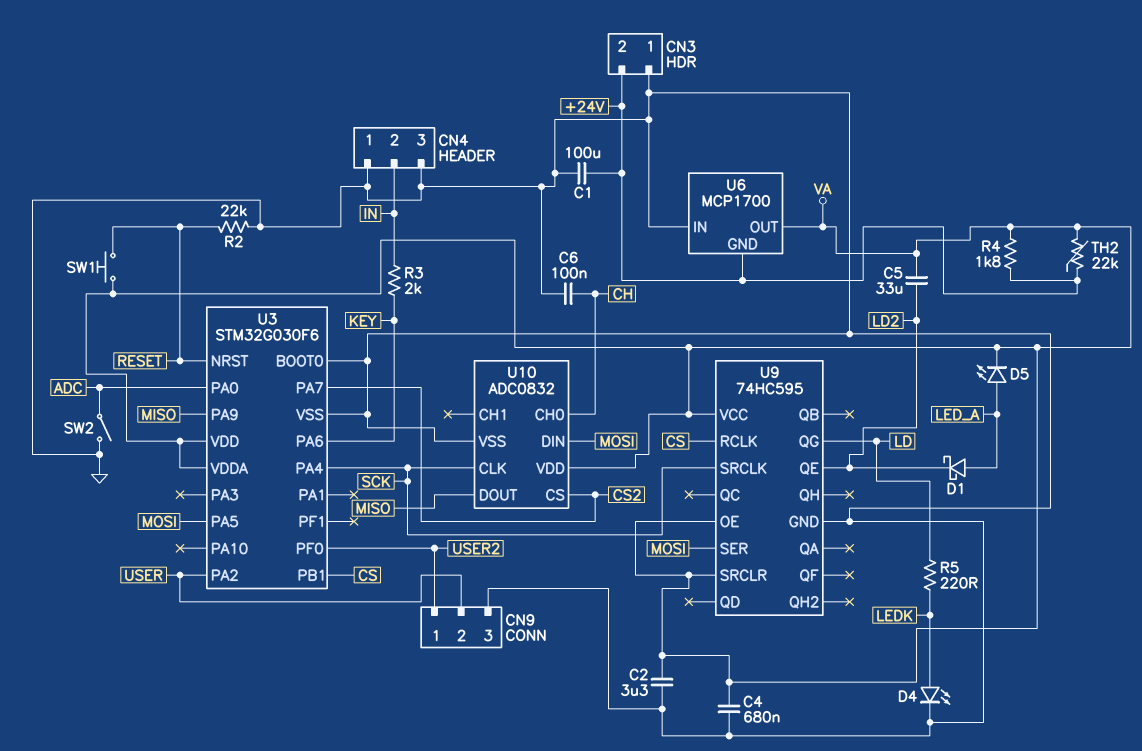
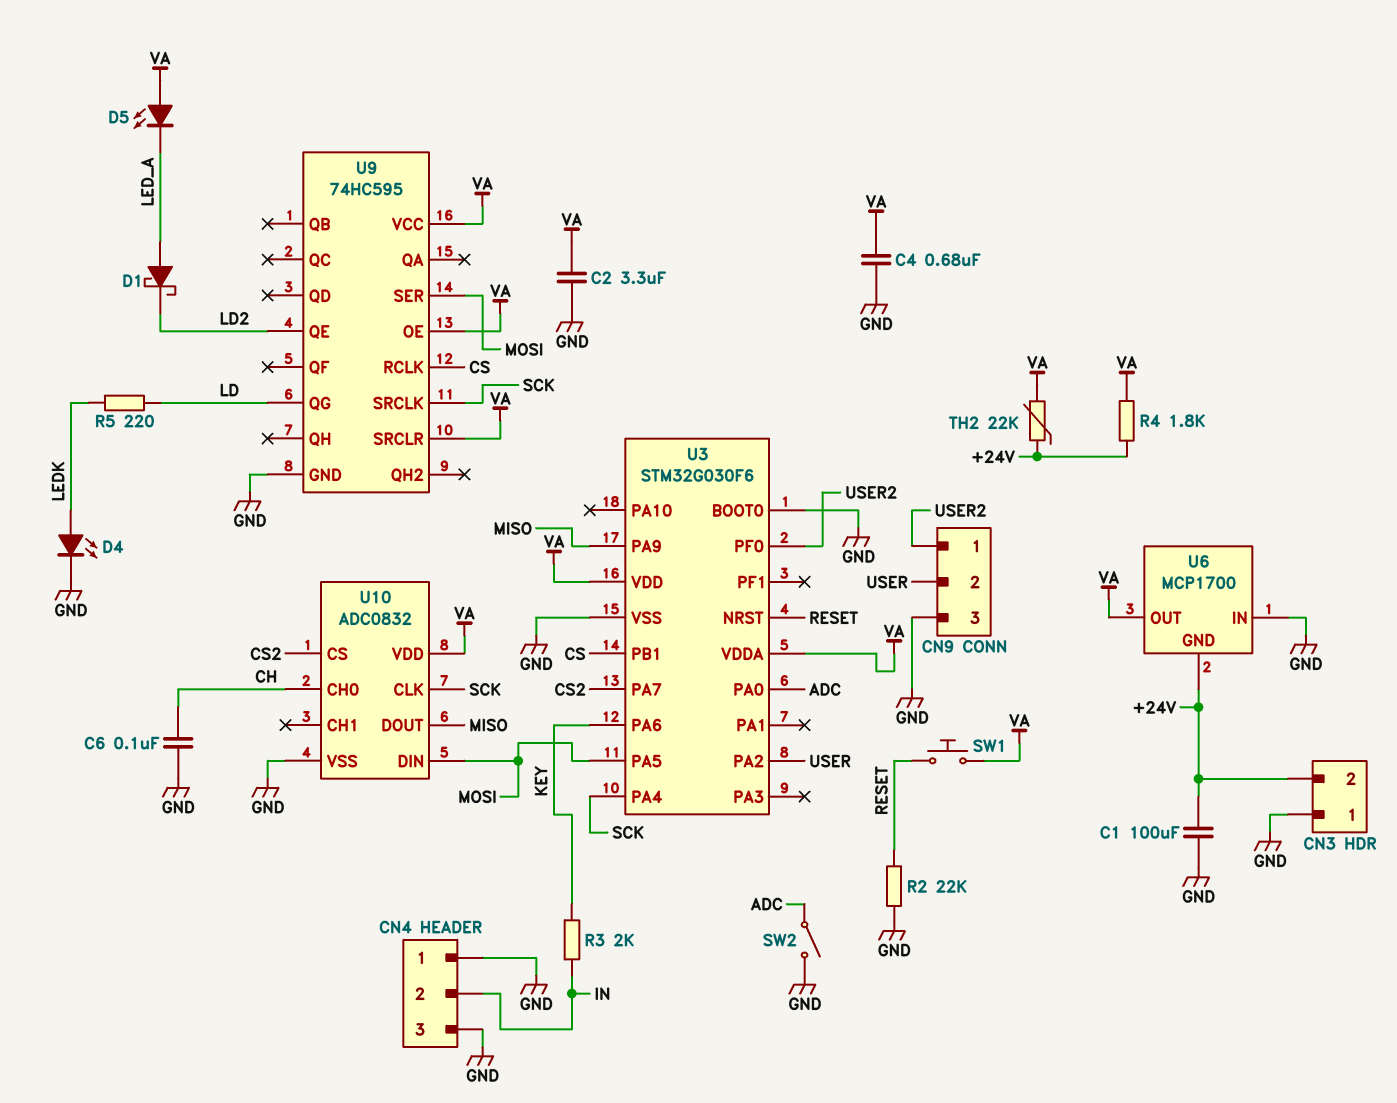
C5: 33uF (LD2, VA) -> none
D5: LED (A LED_A, K VA) -> LED (A VA, K LED_A)

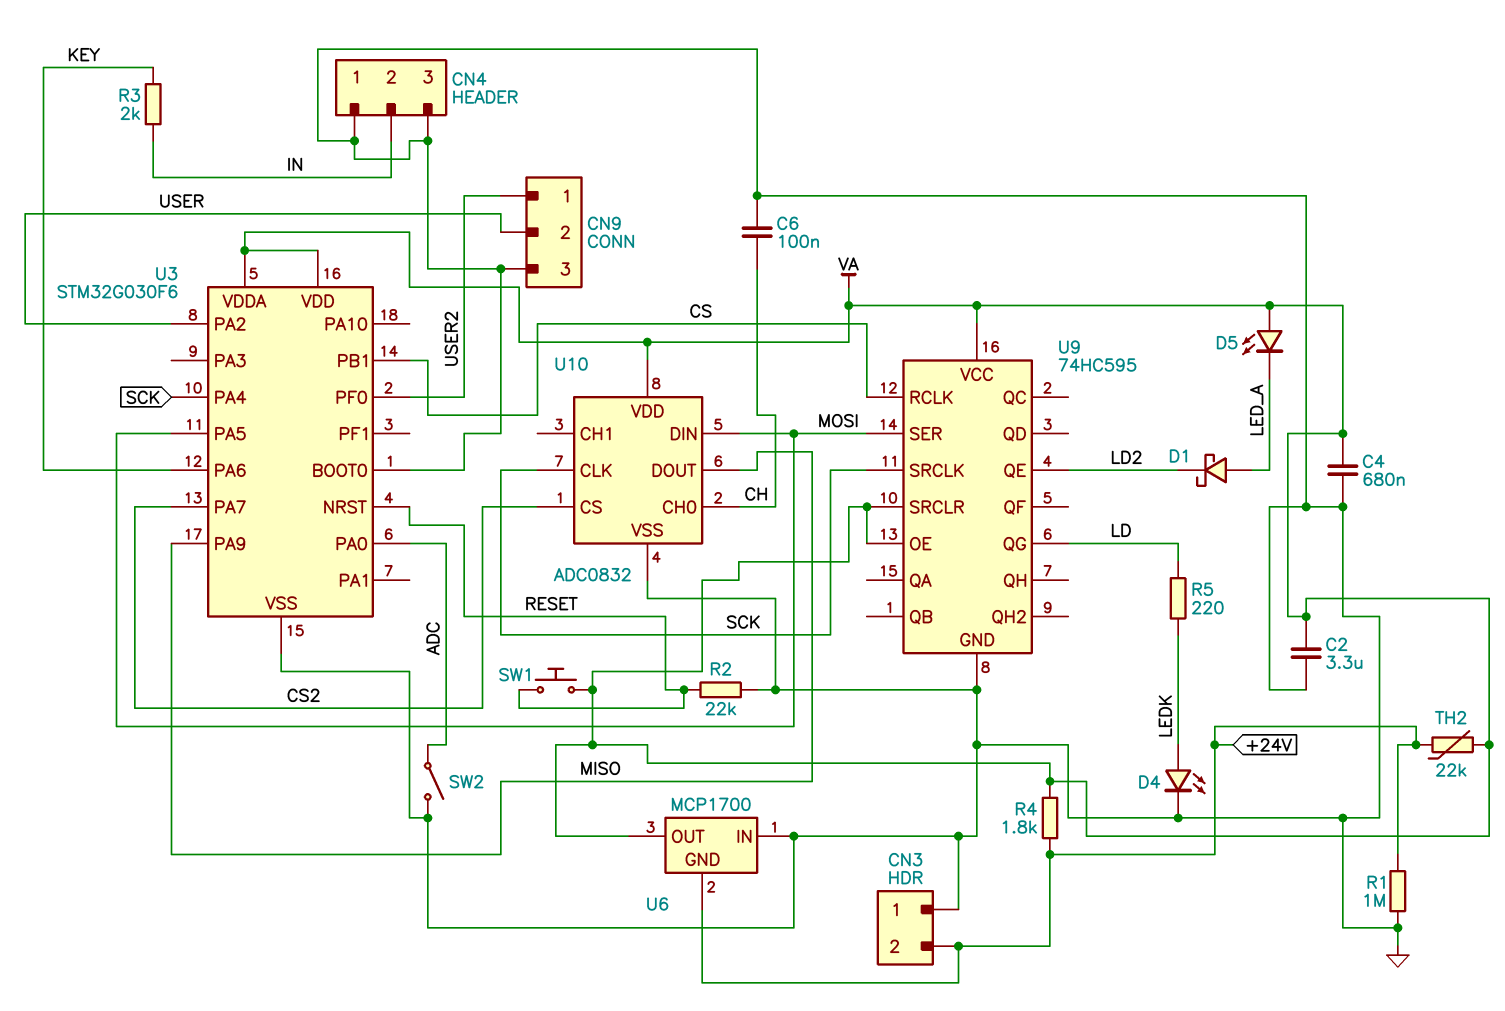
C1: 100uF (+24V, GND) -> none
R1: none -> 1M (+24V, GND)

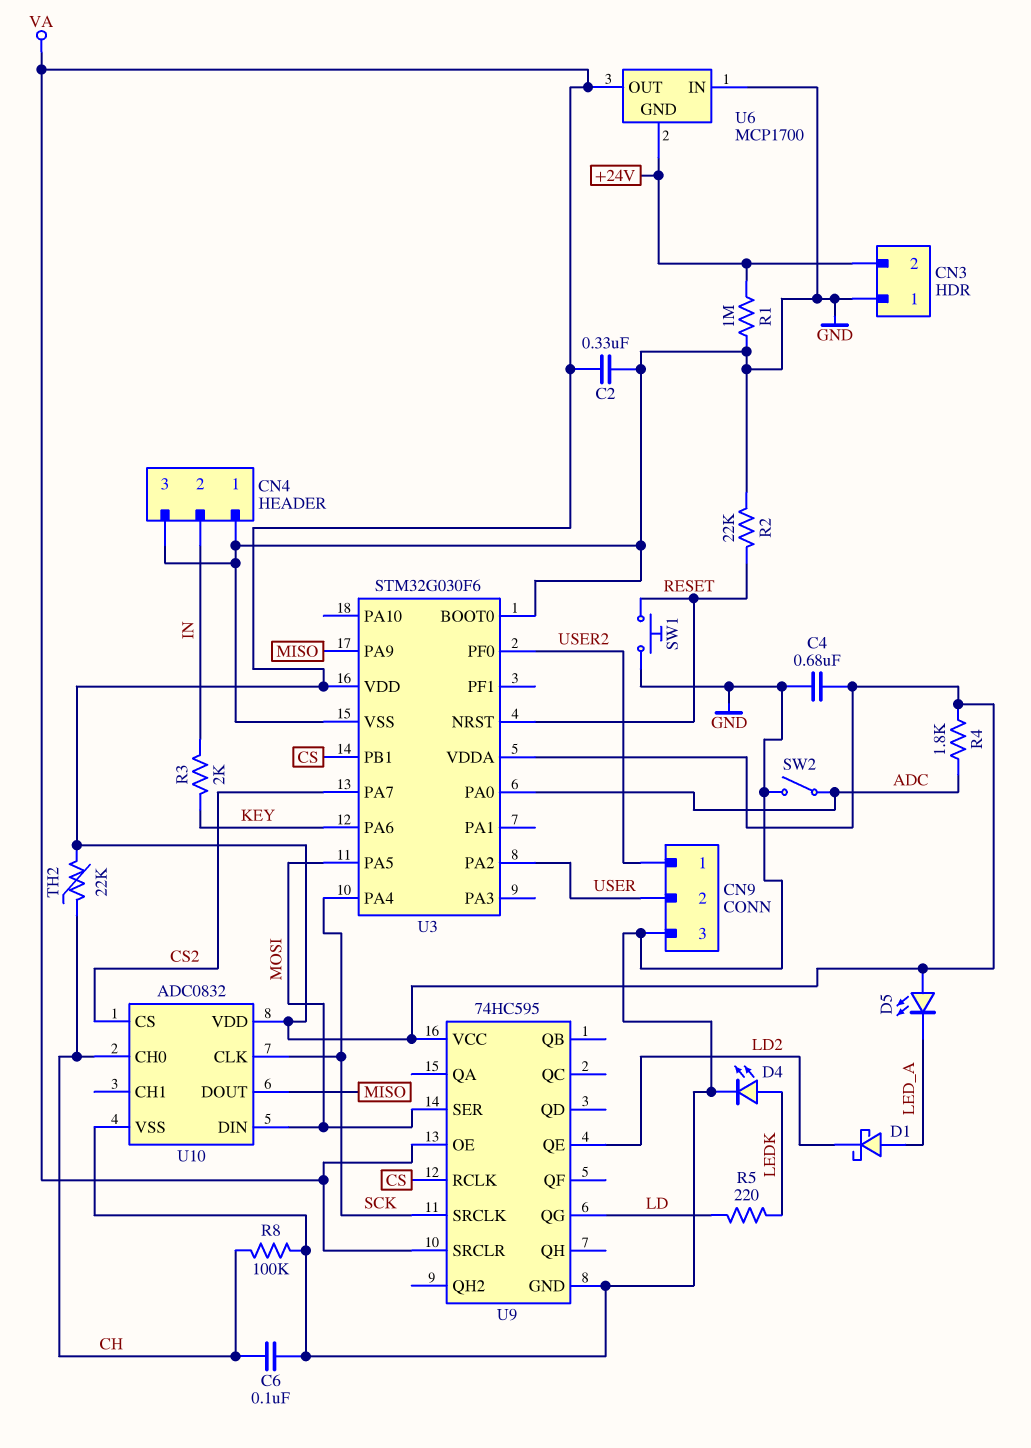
C2: 3.3uF (GND, VA) -> 330nF (GND, VA)
R4: 1.8k (+24V, VA) -> 1.8k (ADC, VA)
R8: none -> 100k (CH, GND)
SW1: button (RESET, VA) -> button (GND, RESET)
TH2: 22k (+24V, VA) -> 22k (CH, VA)

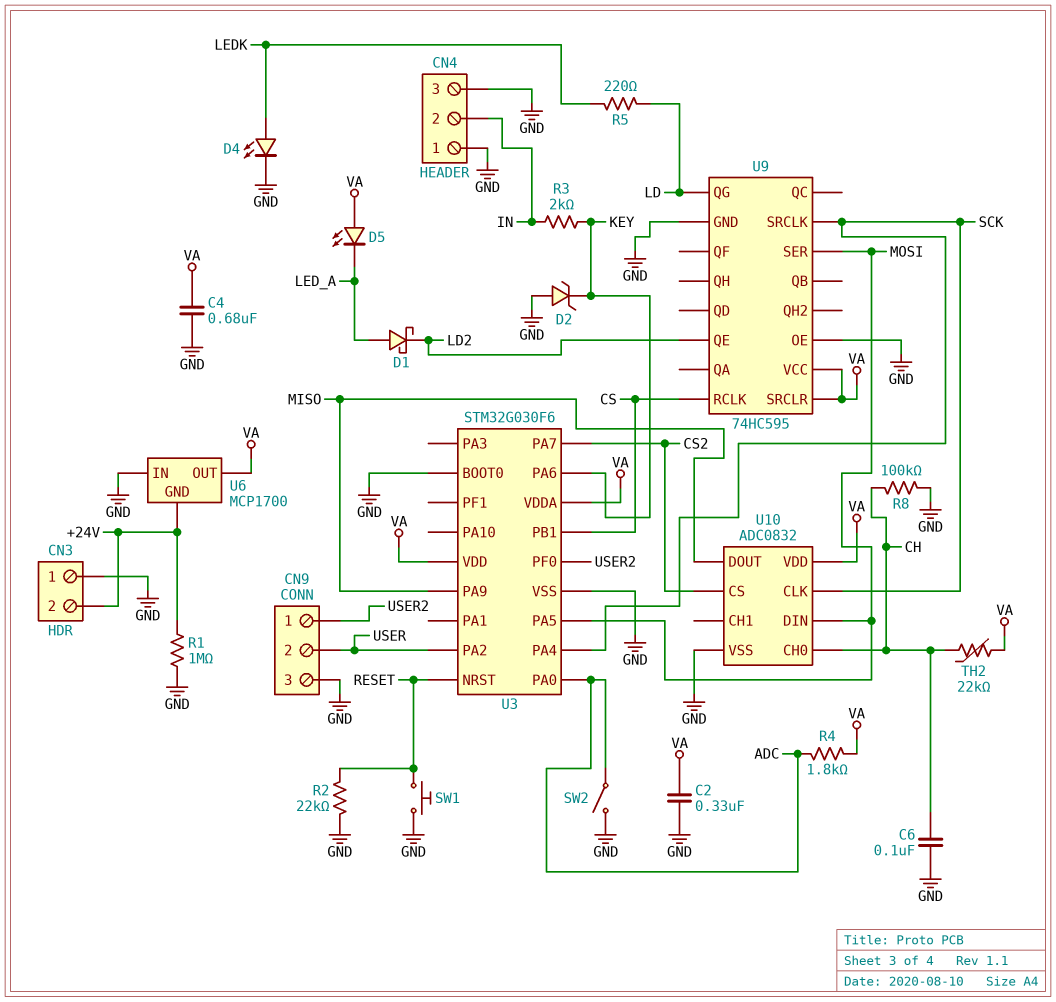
D2: none -> zener (A GND, K KEY)
U9 pin OE: VA -> GND

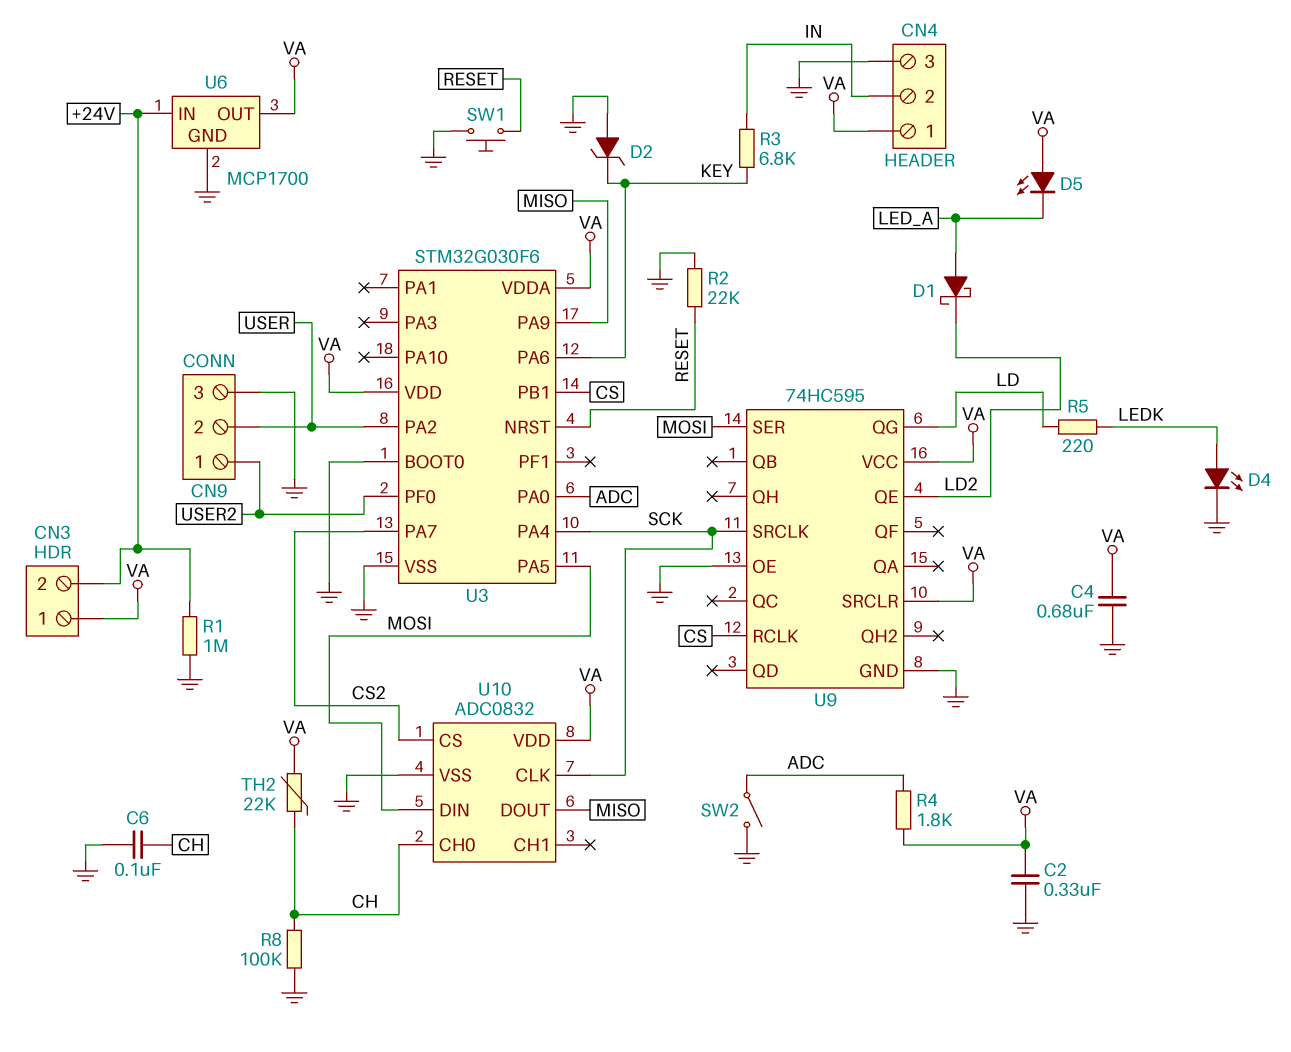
CN3 pin 1: GND -> VA
CN4 pin 1: GND -> VA
R3: 2k (IN, KEY) -> 6.8k (IN, KEY)
U6 pin GND: +24V -> GND
U6 pin IN: GND -> +24V

